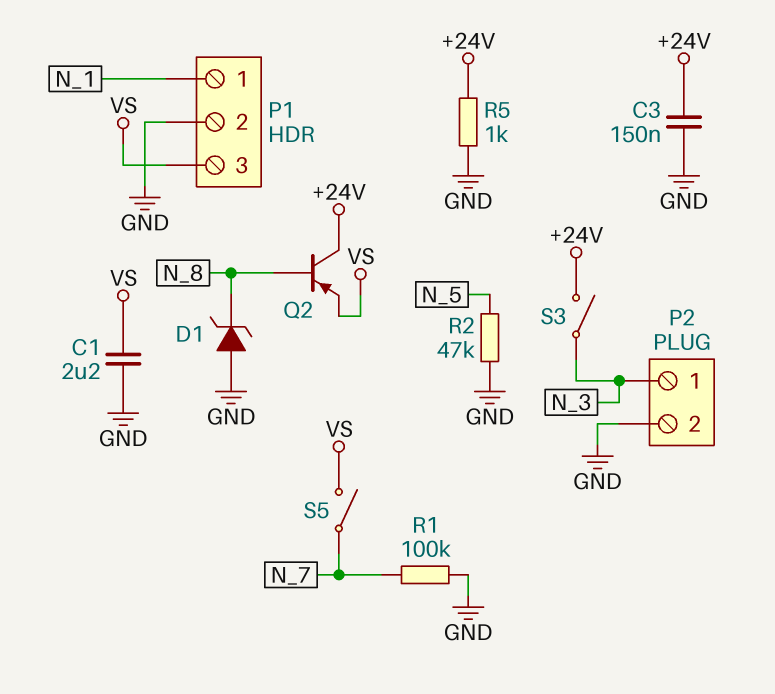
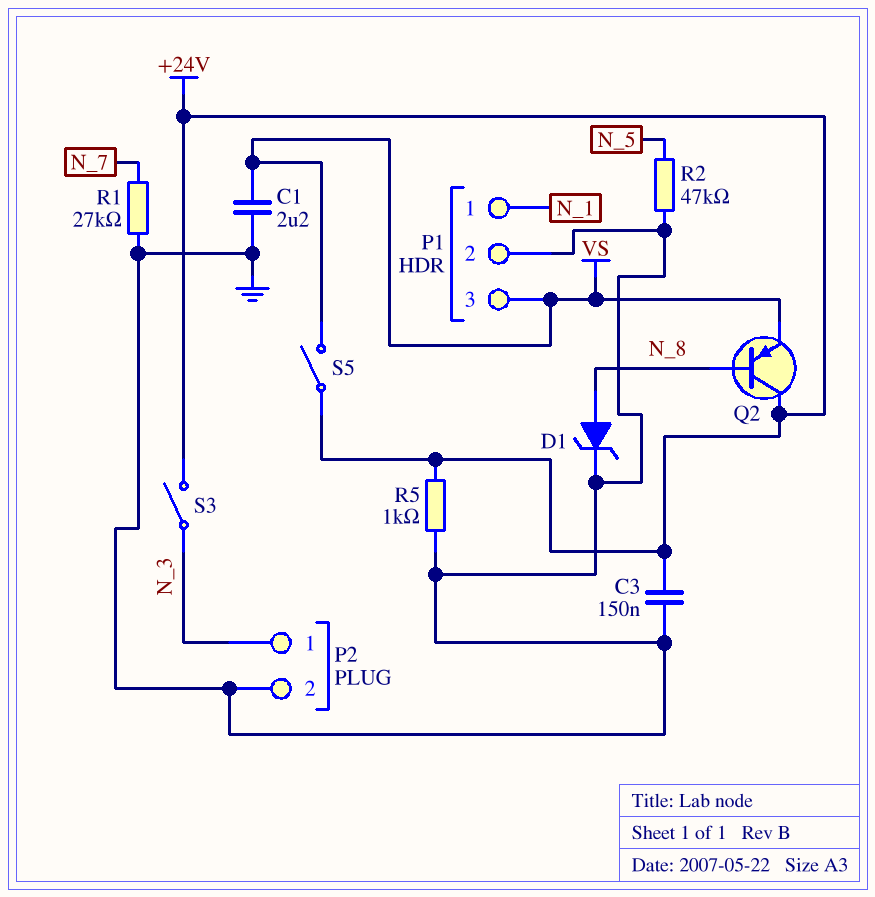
D1: zener (A GND, K N_8) -> zener (A N_8, K GND)
R1: 100k (GND, N_7) -> 27k (GND, N_7)
S5: switch (N_7, VS) -> switch (+24V, VS)

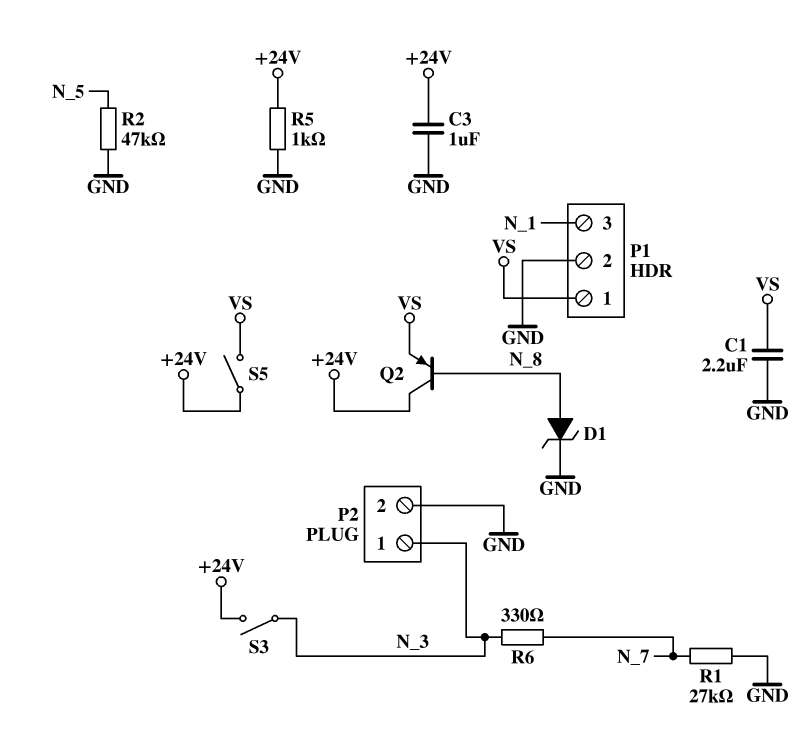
C3: 150nF (+24V, GND) -> 1uF (+24V, GND)
P1 pin 1: N_1 -> VS
P1 pin 3: VS -> N_1
R6: none -> 330 (N_3, N_7)

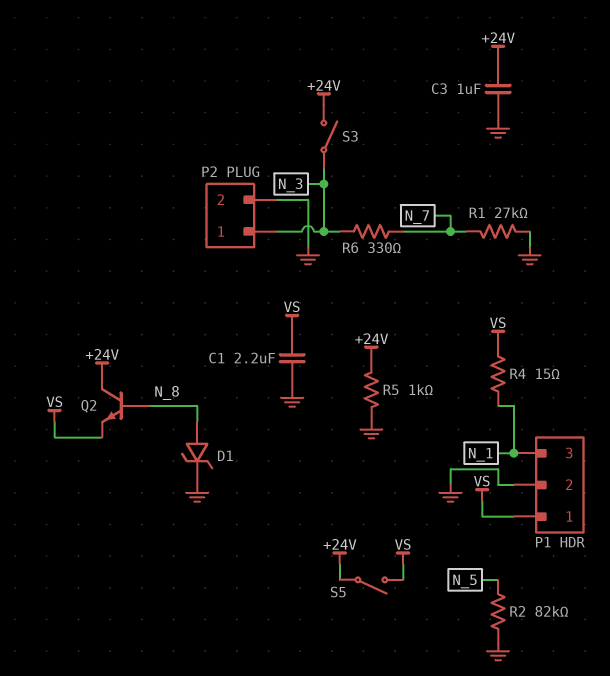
Q2: PNP (B N_8, C +24V, E VS) -> NPN (B N_8, C +24V, E VS)
R2: 47k (GND, N_5) -> 82k (GND, N_5)
R4: none -> 15 (N_1, VS)

